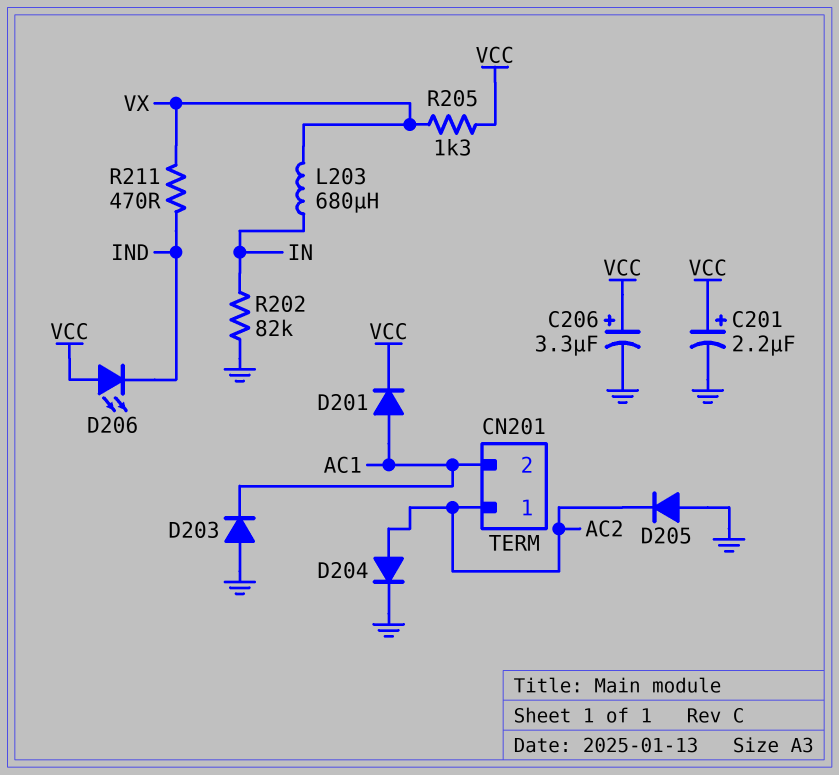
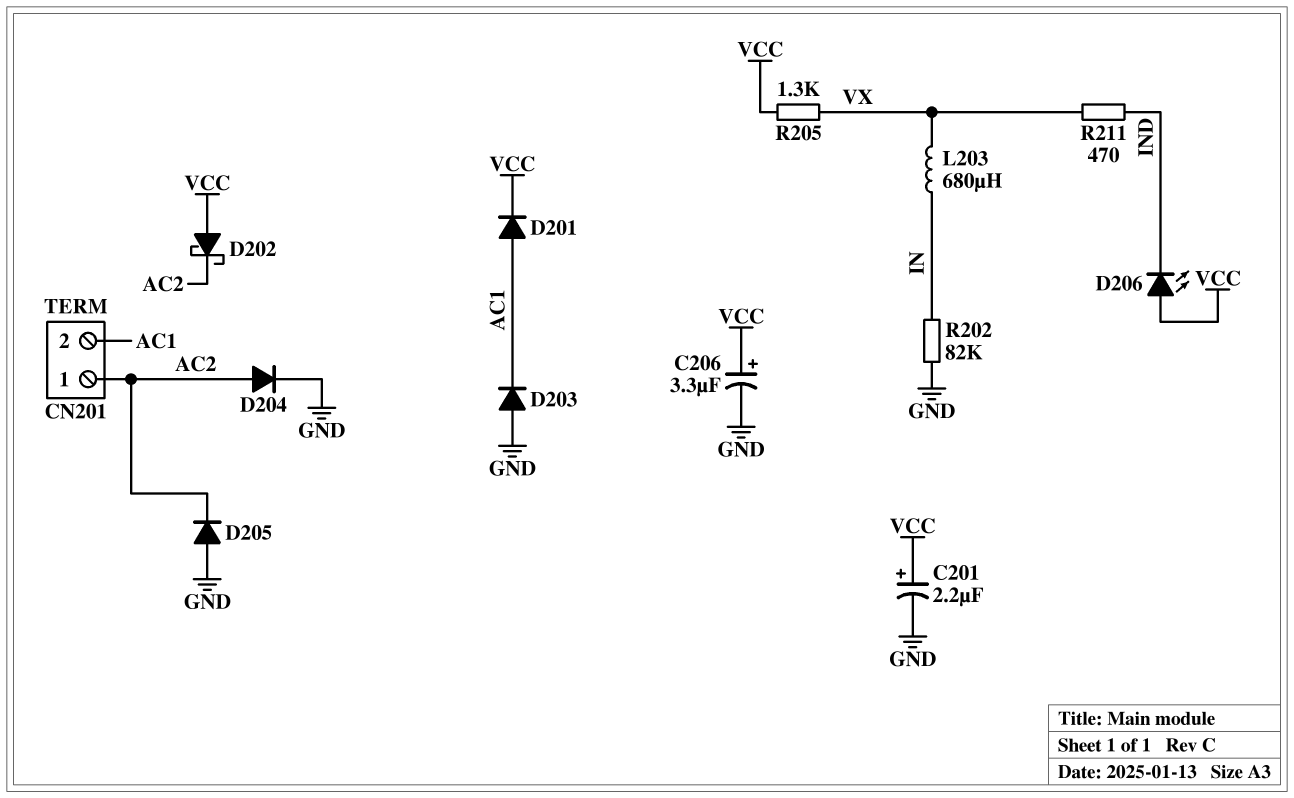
D202: none -> schottky (A VCC, K AC2)

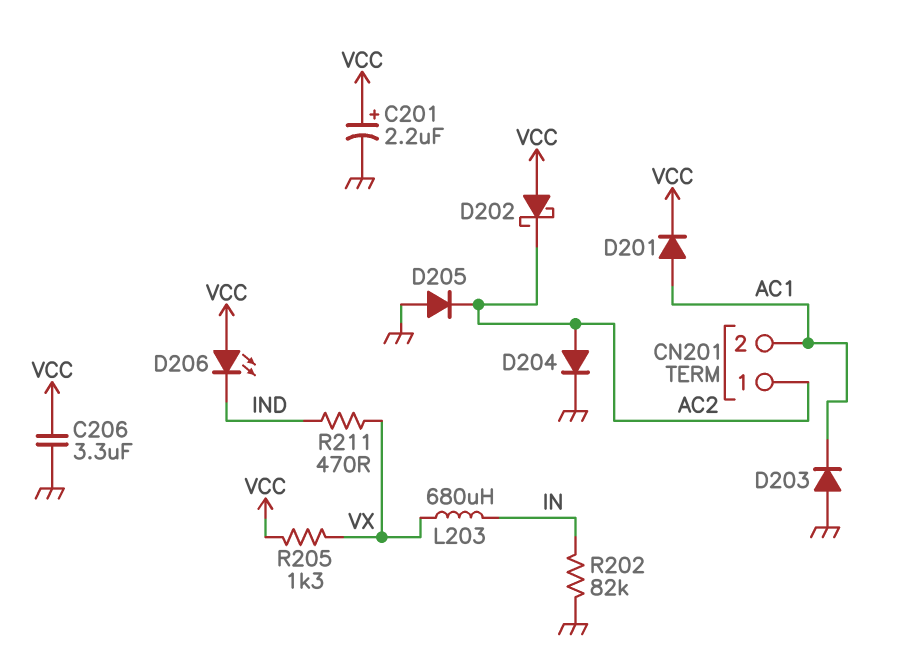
C206: 3.3uF (plus VCC, minus GND) -> 3.3uF (GND, VCC)

